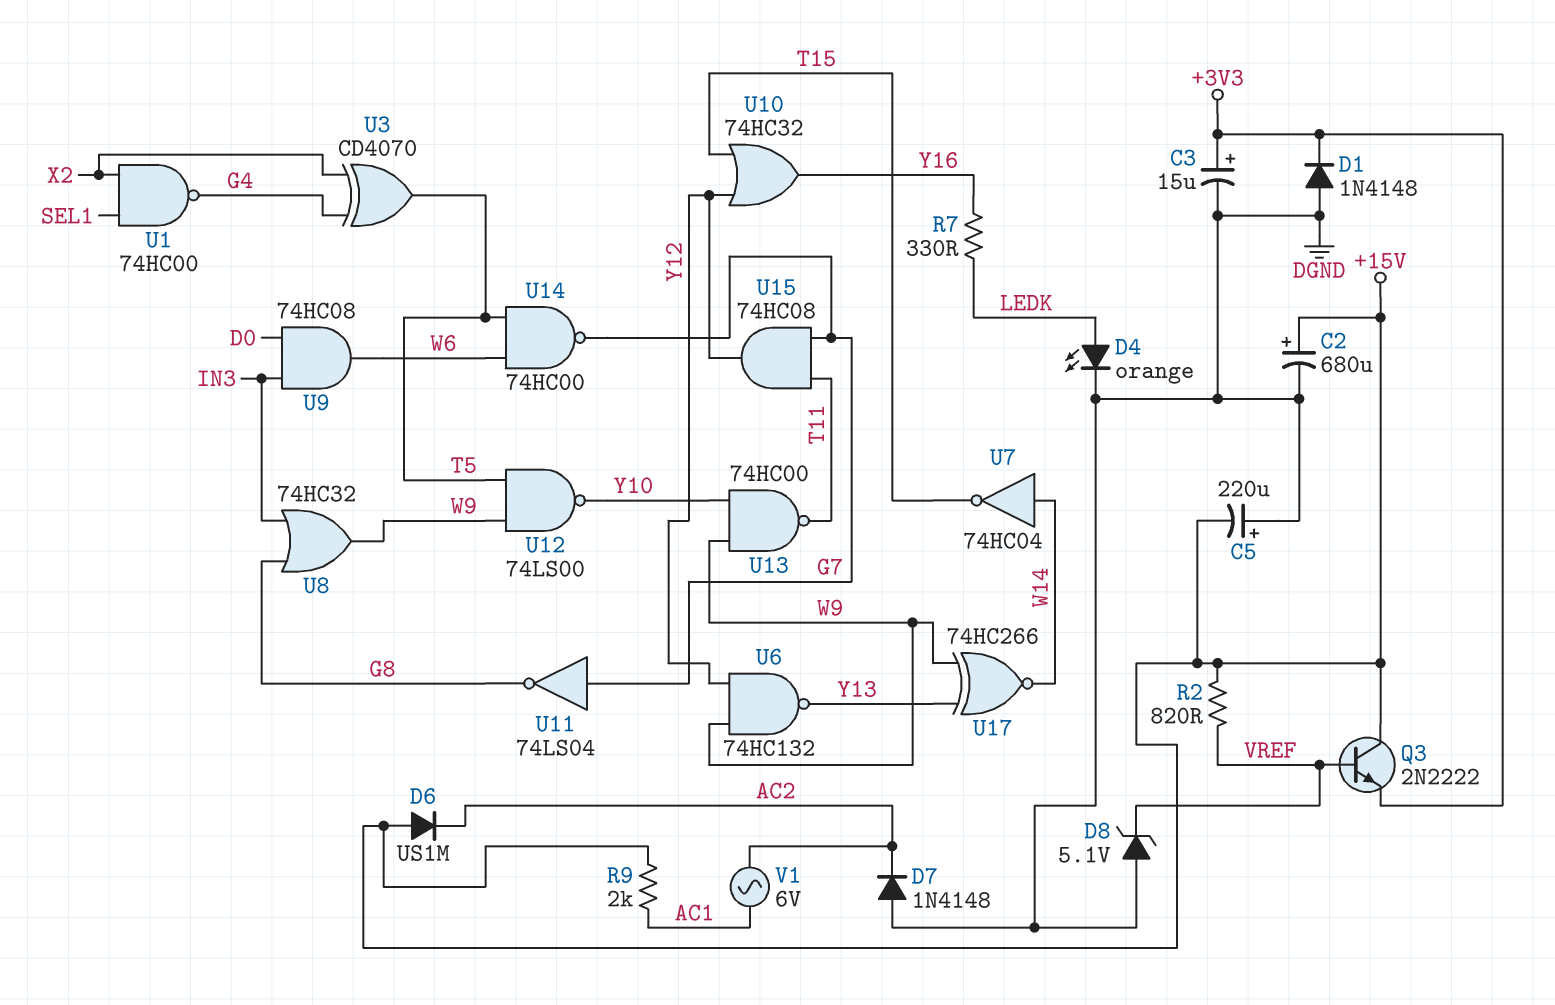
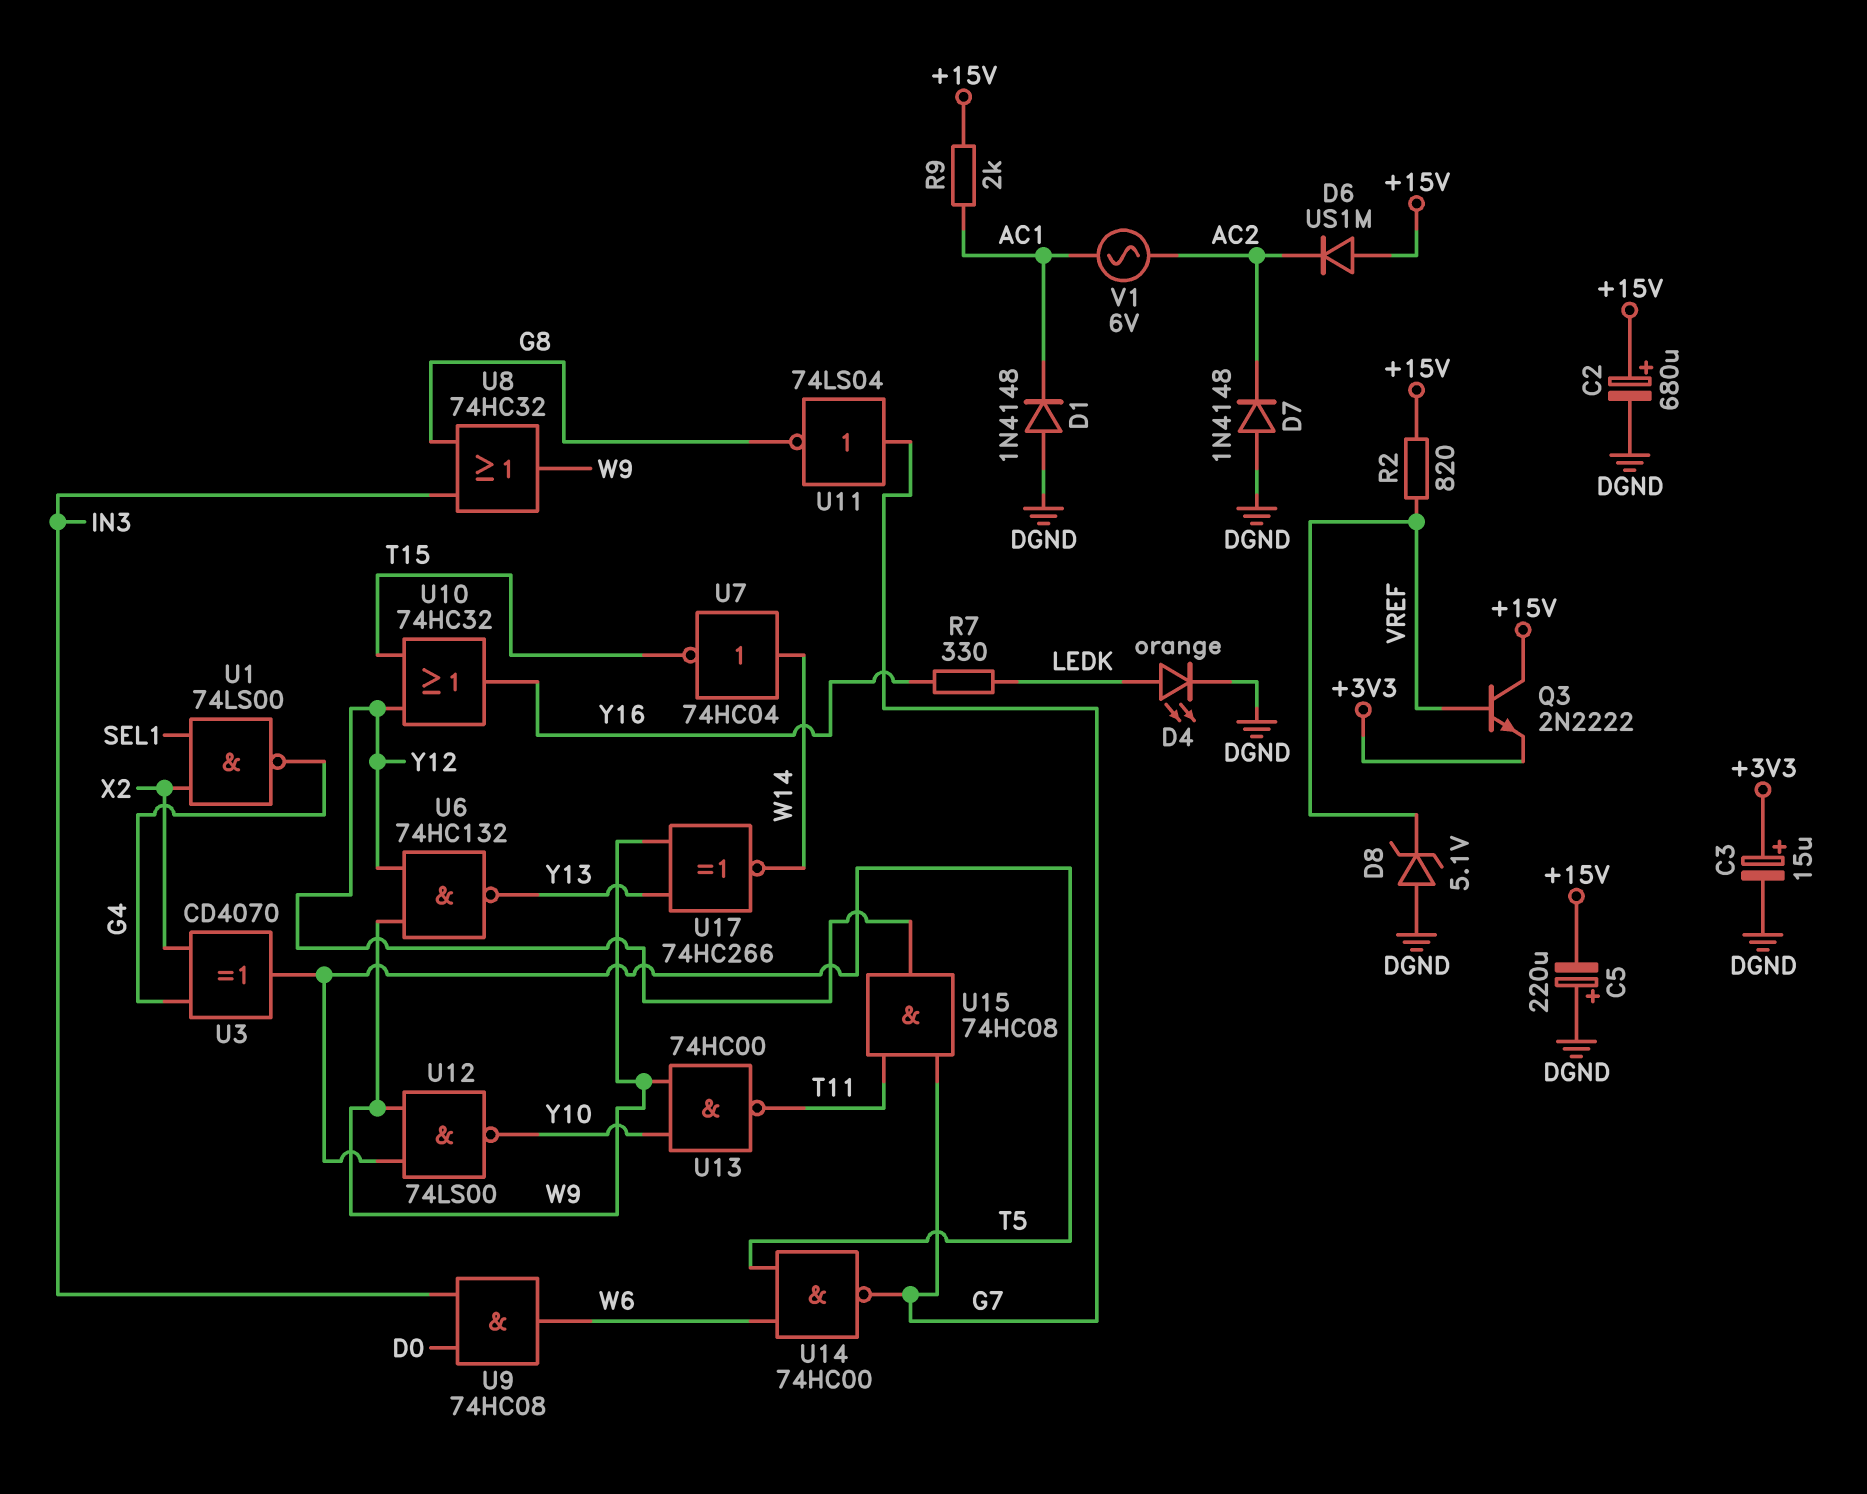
D1: diode 1N4148 (A DGND, K +3V3) -> diode 1N4148 (A DGND, K AC1)
U1: NAND 74HC00 (in SEL1, in X2, out G4) -> NAND 74LS00 (in SEL1, in X2, out G4)

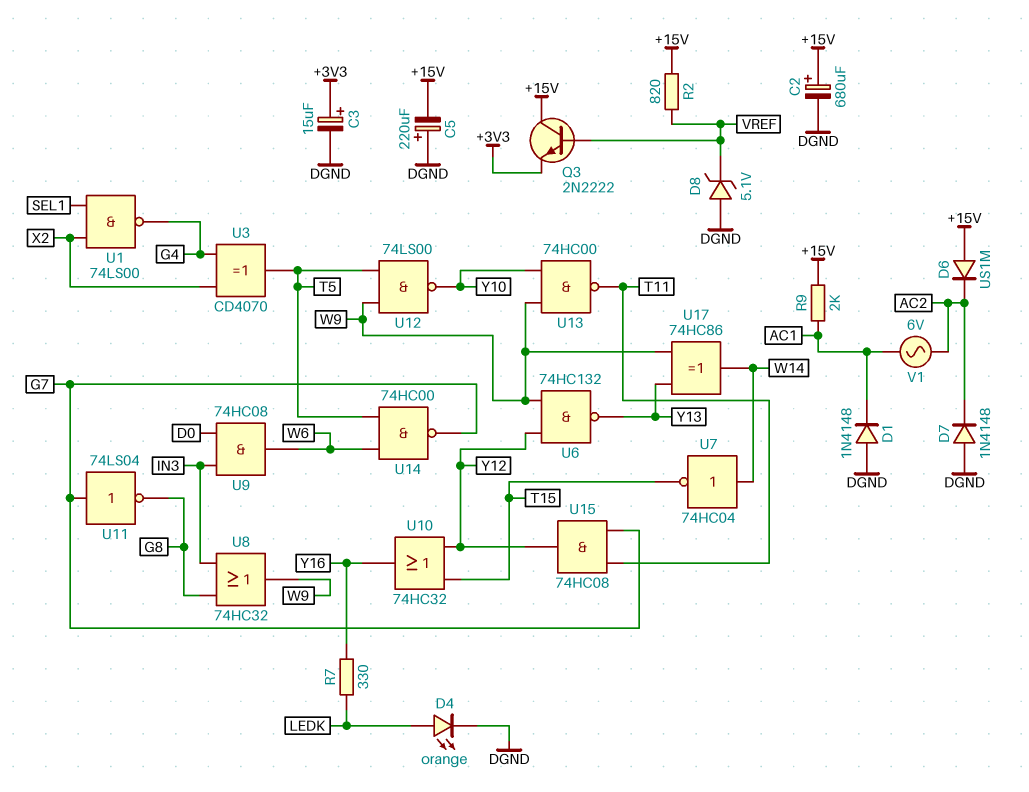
U17: XNOR 74HC266 (in W9, in Y13, out W14) -> XOR 74HC86 (in W9, in Y13, out W14)

